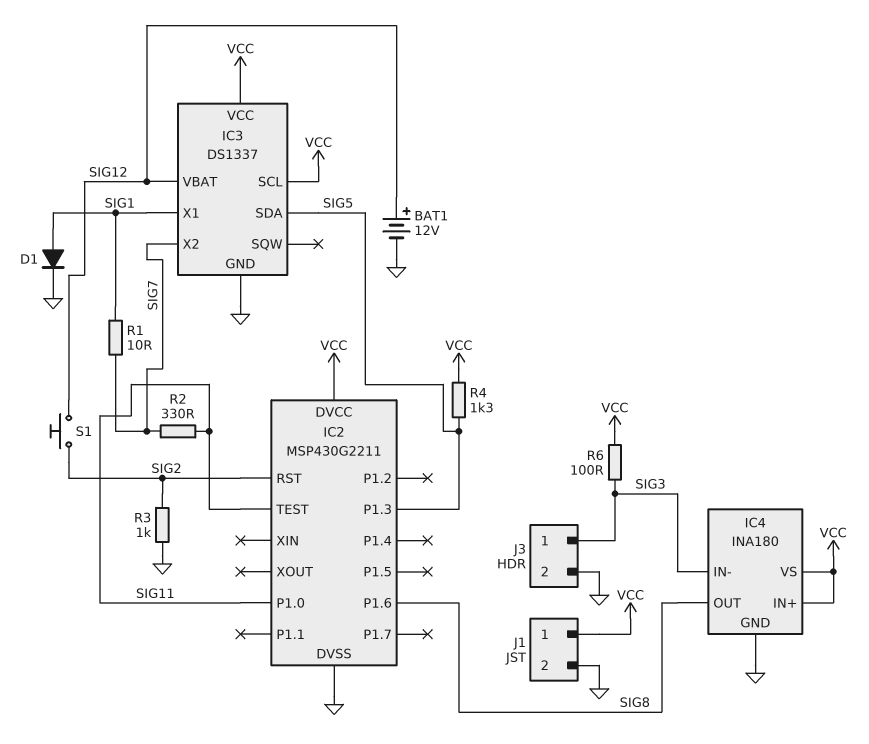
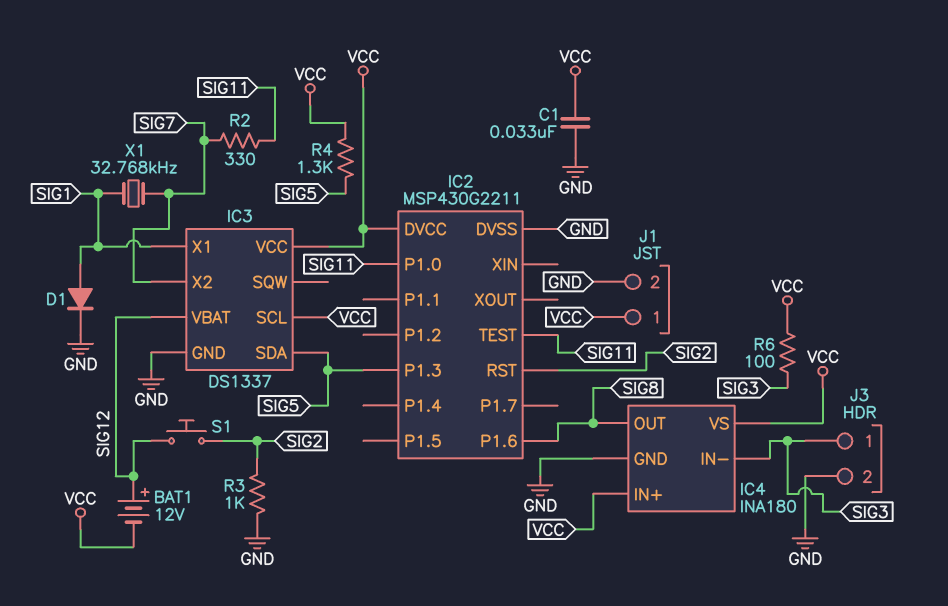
BAT1: 12V (plus SIG12, minus GND) -> 12V (plus SIG12, minus VCC)
C1: none -> 33nF (GND, VCC)
R1: 10 (SIG1, SIG7) -> none
X1: none -> 32.768kHz (SIG1, SIG7)

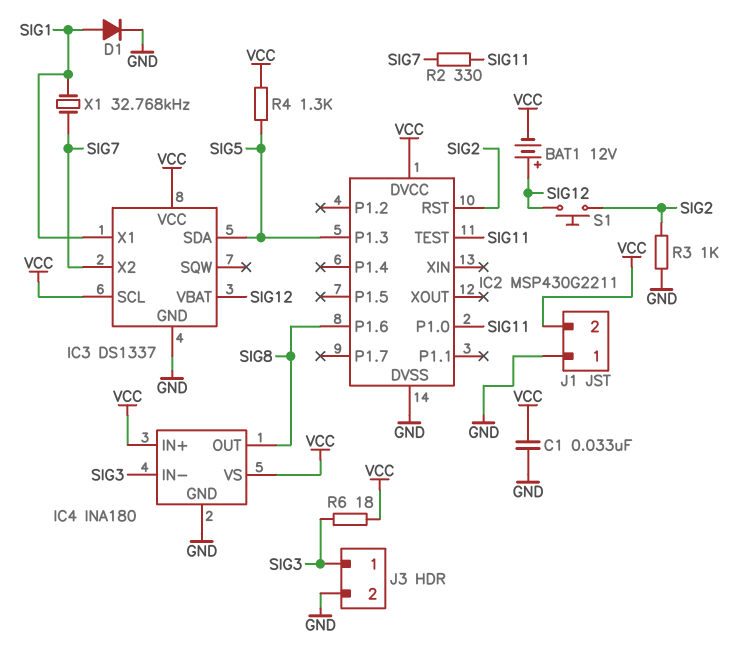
J1 pin 1: VCC -> GND
J1 pin 2: GND -> VCC
R6: 100 (SIG3, VCC) -> 18 (SIG3, VCC)

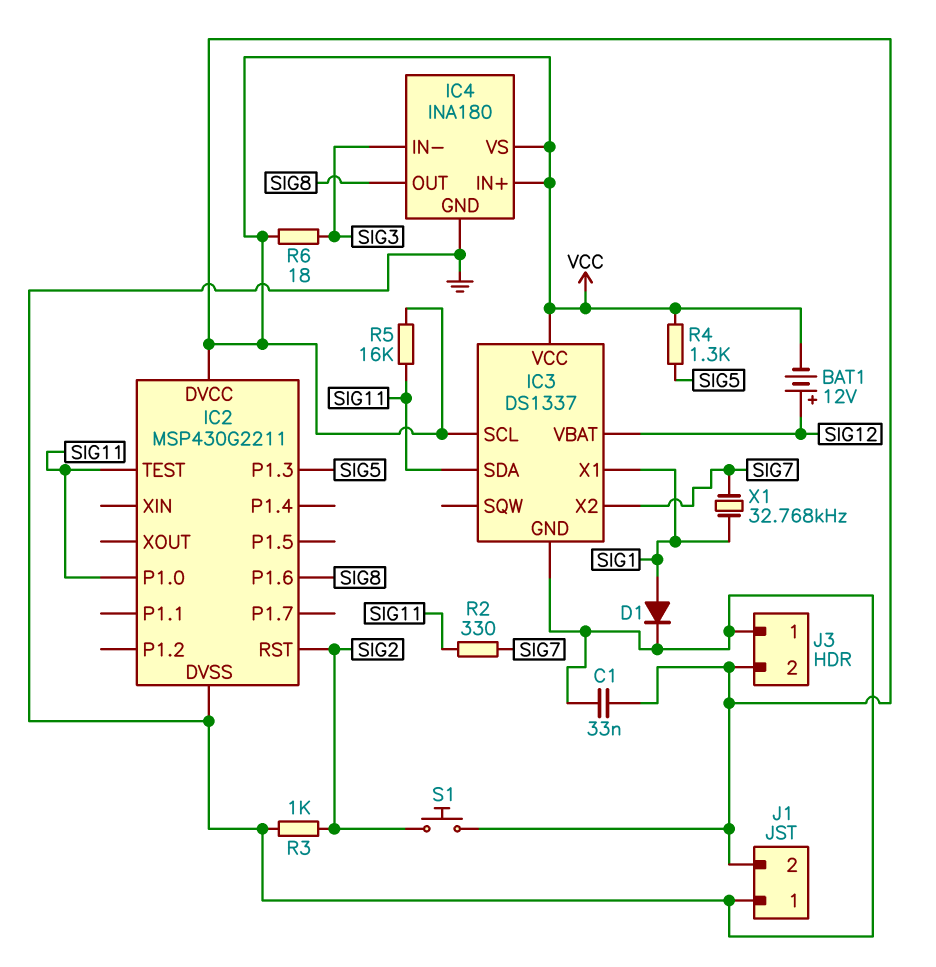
IC3 pin SDA: SIG5 -> SIG11
J3 pin 1: SIG3 -> GND
J3 pin 2: GND -> VCC
R5: none -> 16k (SIG11, VCC)
S1: button (SIG2, SIG12) -> button (SIG2, VCC)

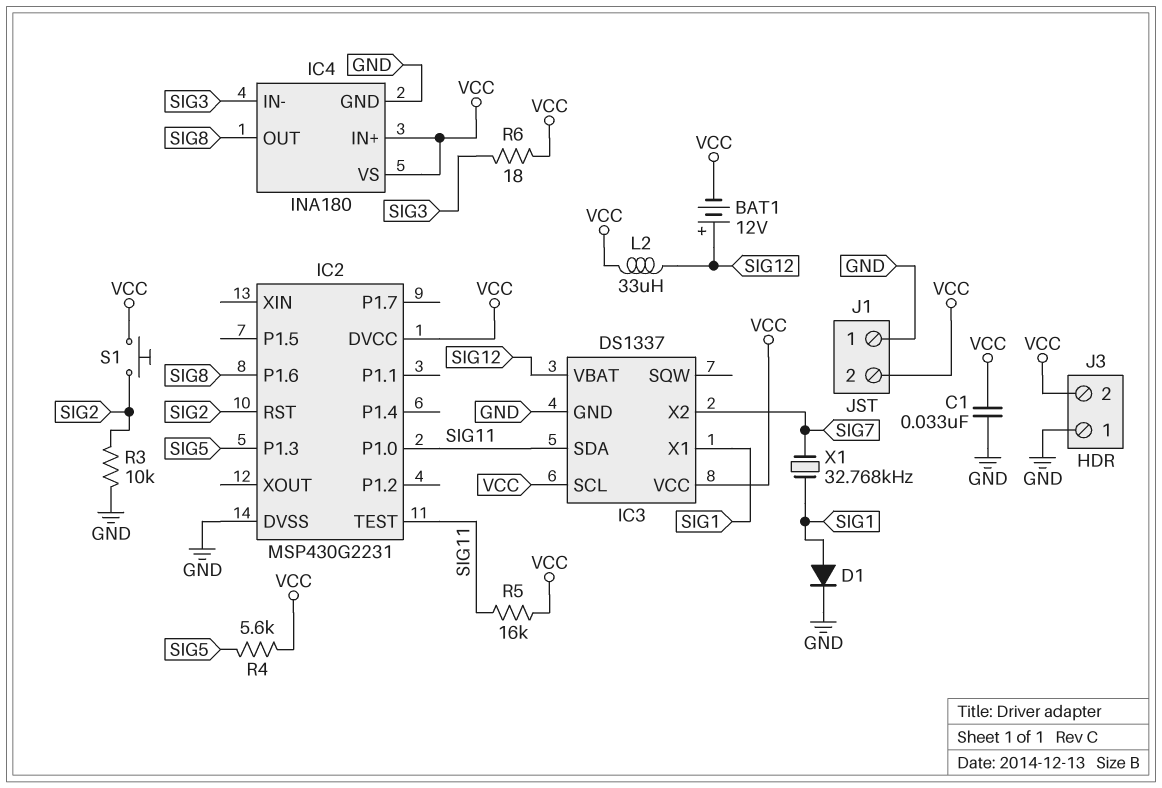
IC2: MSP430G2211 -> MSP430G2231
L2: none -> 33uH (SIG12, VCC)
R2: 330 (SIG7, SIG11) -> none
R3: 1k (GND, SIG2) -> 10k (GND, SIG2)
R4: 1.3k (SIG5, VCC) -> 5.6k (SIG5, VCC)

